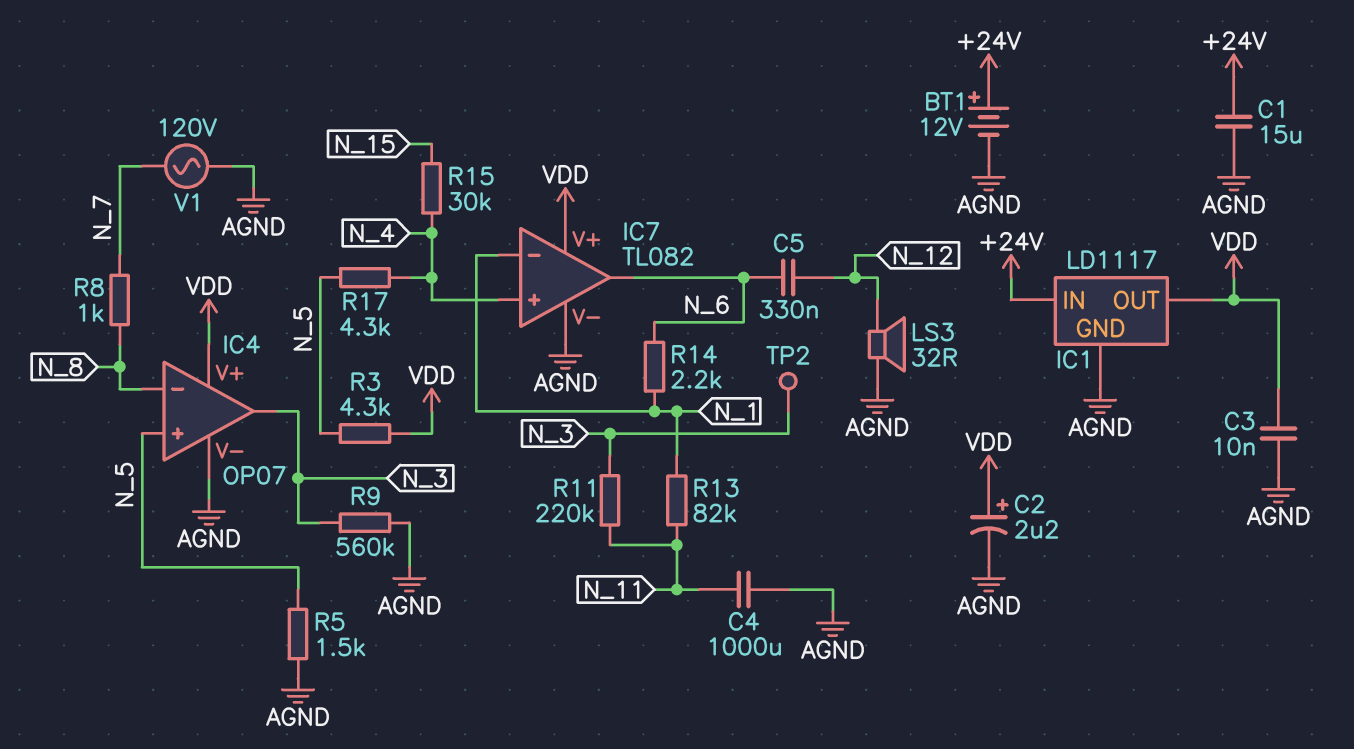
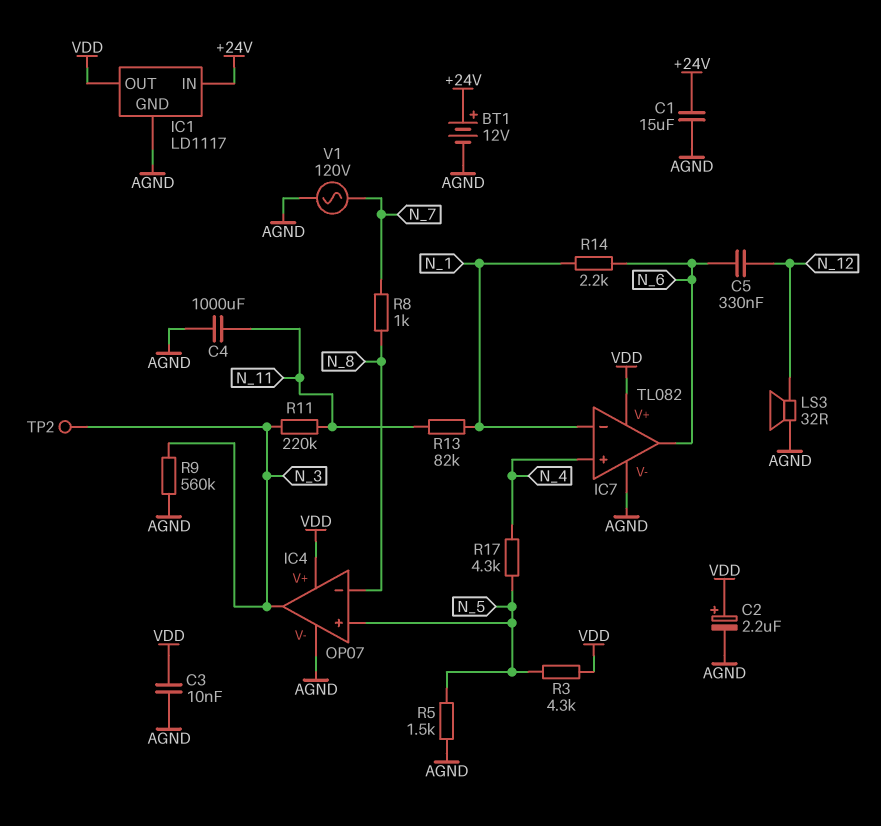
R15: 30k (N_4, N_15) -> none

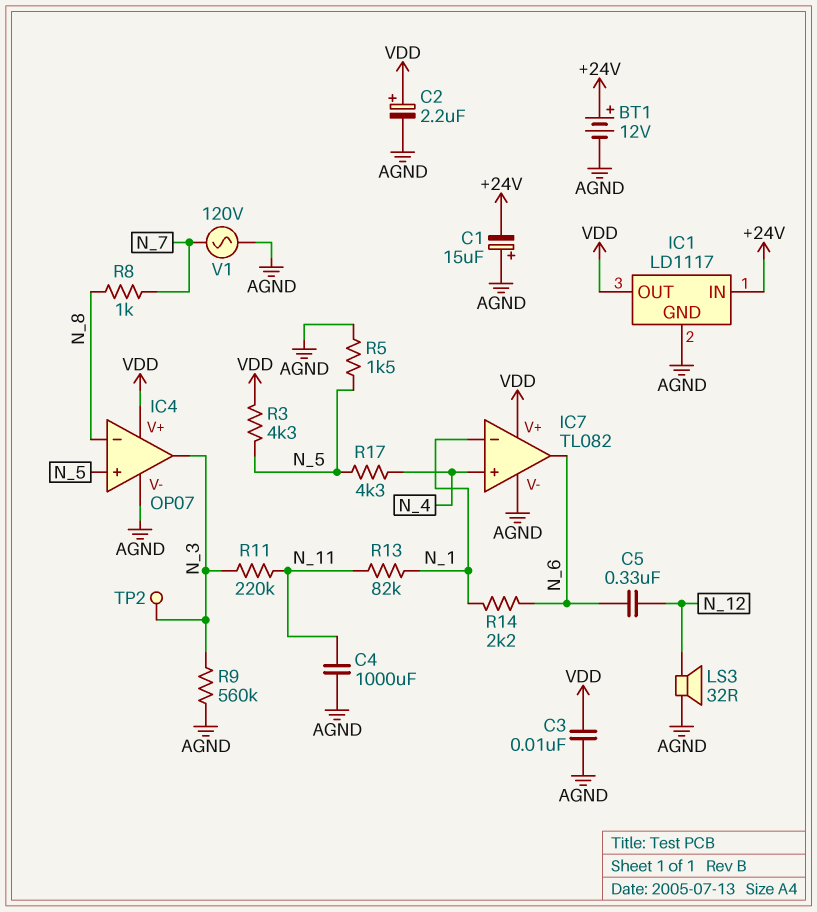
C1: 15uF (+24V, AGND) -> 15uF (plus AGND, minus +24V)

